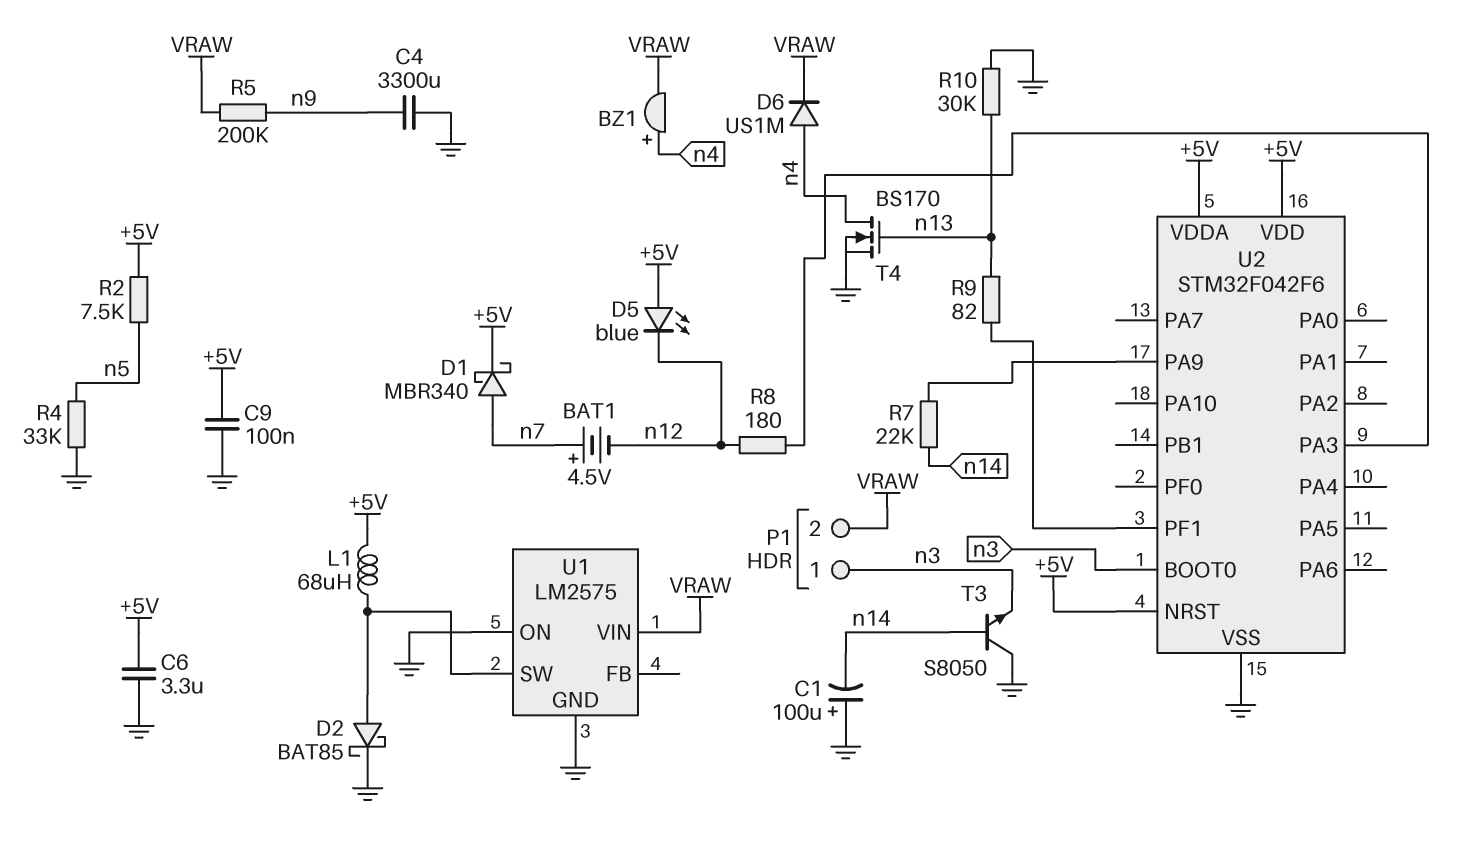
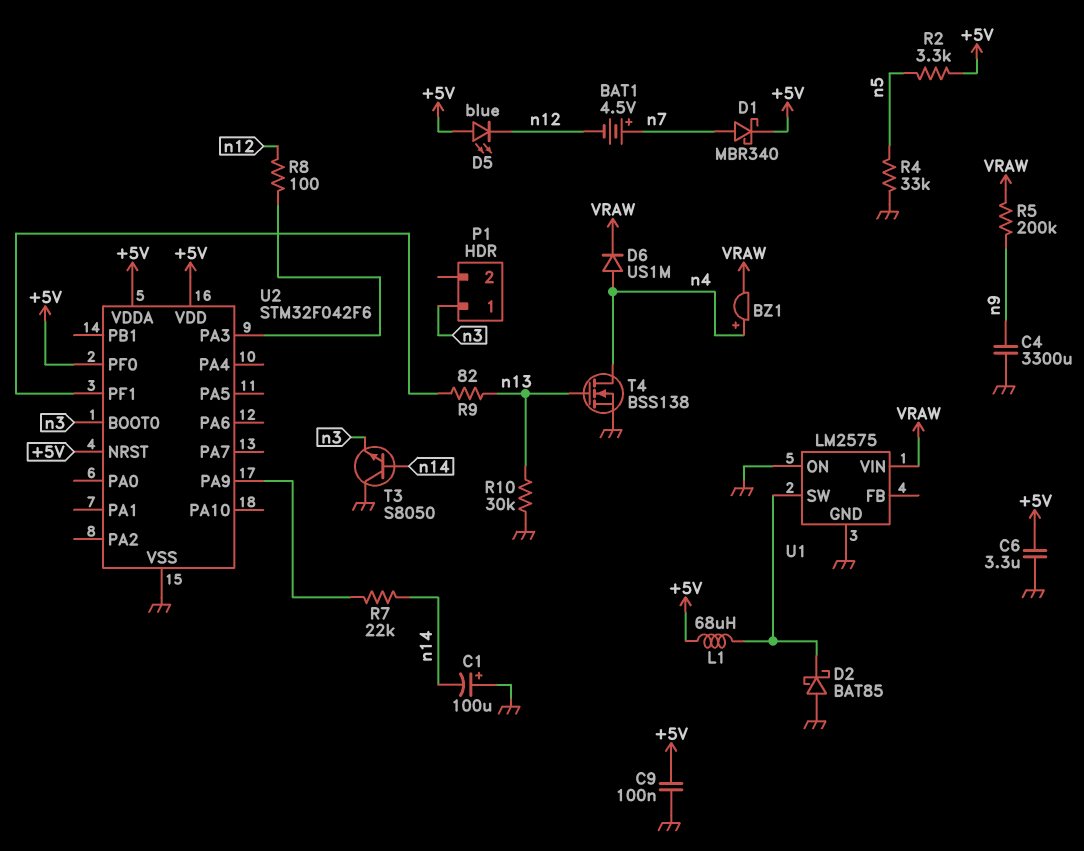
D2: schottky BAT85 (A U1/SW, K GND) -> schottky BAT85 (A GND, K U1/SW)
P1 pin 2: VRAW -> none
R2: 7.5k (+5V, n5) -> 3.3k (+5V, n5)
R8: 180 (U2/PA3, n12) -> 100 (U2/PA3, n12)
T4: NMOS BS170 (G n13, D n4, S GND) -> NMOS BSS138 (G n13, D n4, S GND)
U2 pin PF0: none -> +5V

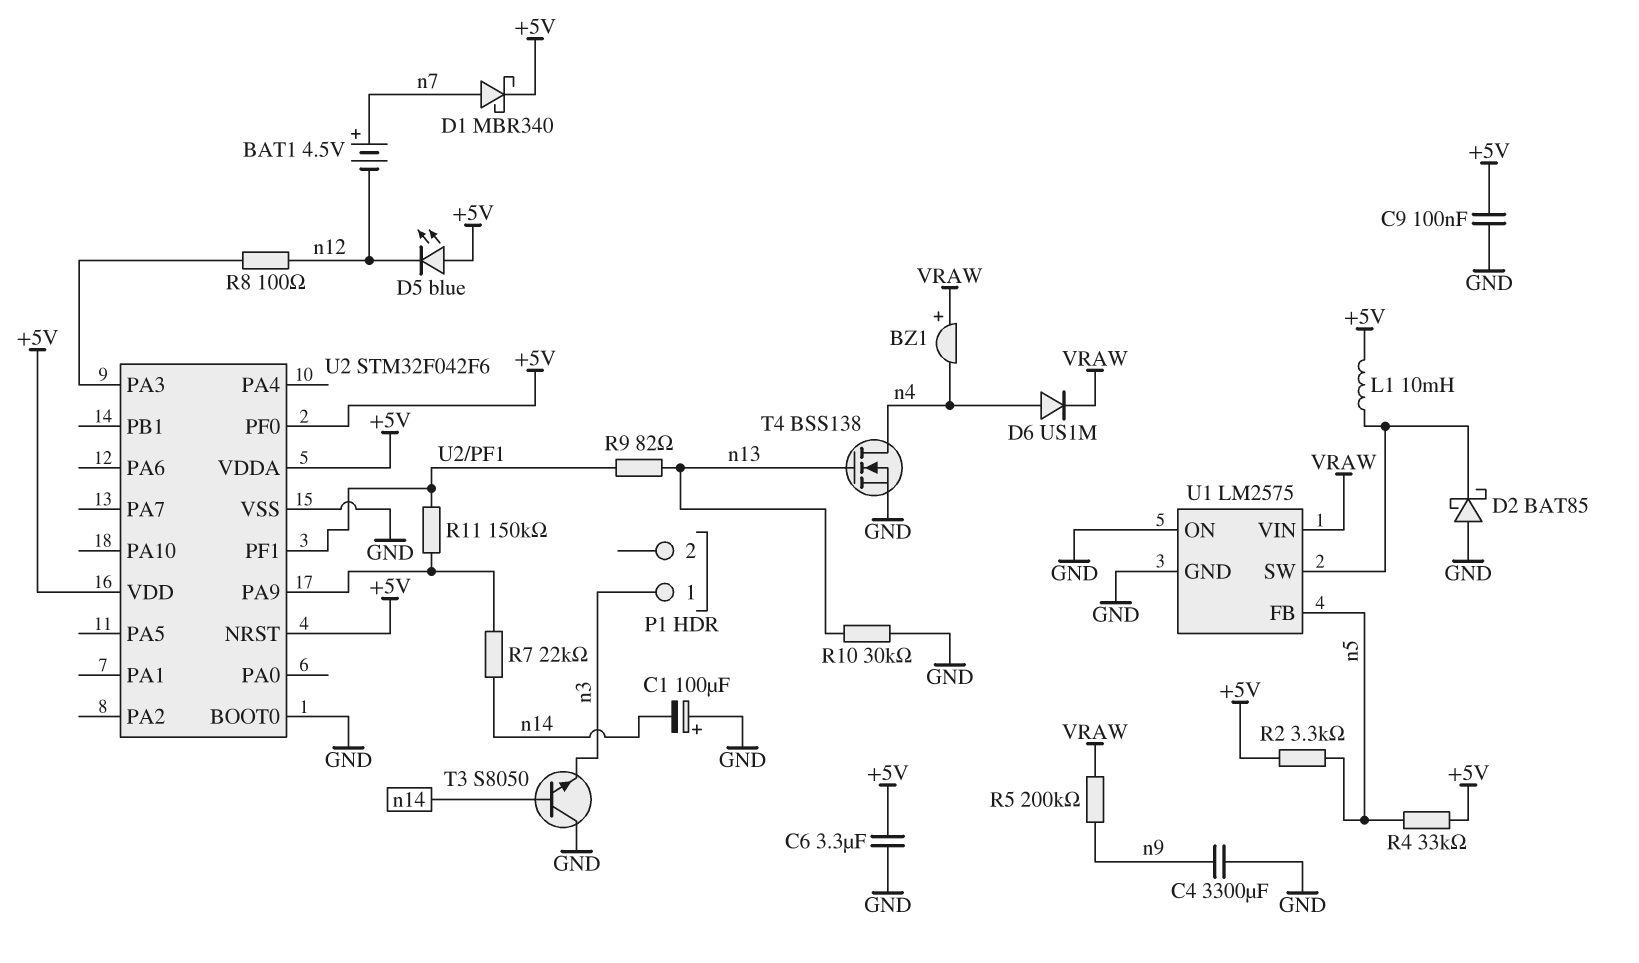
BZ1: buzzer (plus n4, minus VRAW) -> buzzer (plus VRAW, minus n4)
L1: 68uH (+5V, U1/SW) -> 10mH (+5V, U1/SW)
R4: 33k (GND, n5) -> 33k (+5V, n5)
R11: none -> 150k (U2/PA9, U2/PF1)
U1 pin FB: none -> n5
U2 pin BOOT0: n3 -> GND

